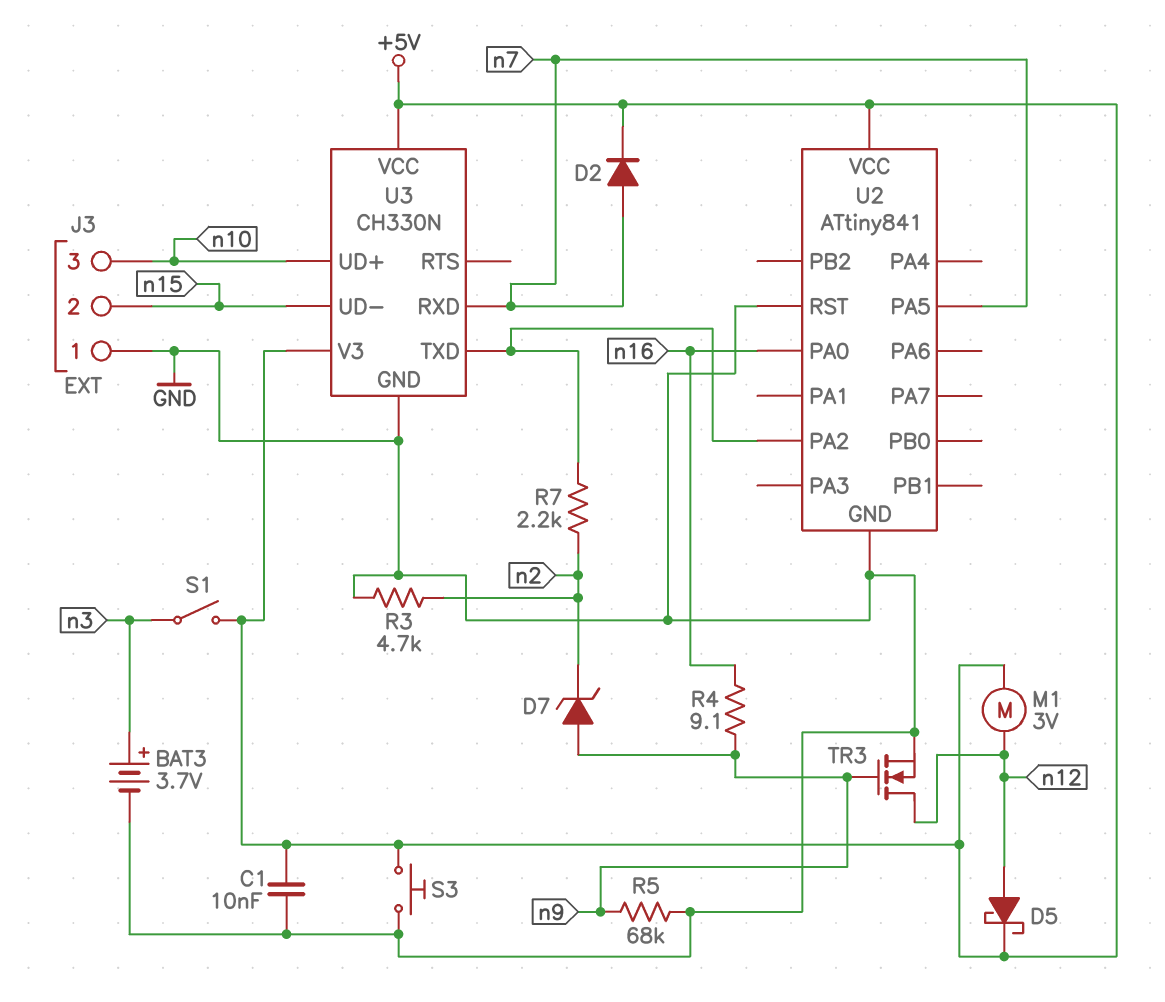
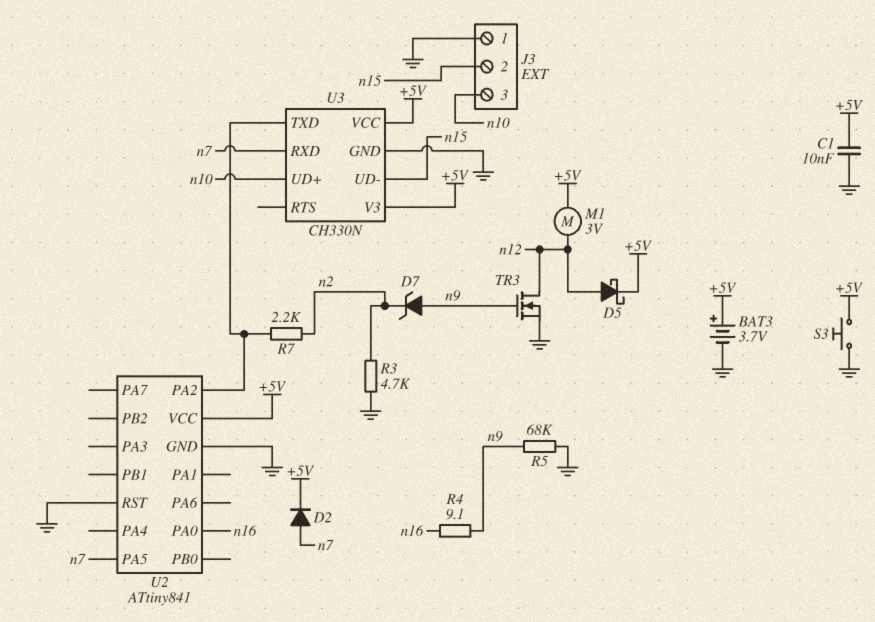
BAT3: 3.7V (plus n3, minus GND) -> 3.7V (plus +5V, minus GND)
S1: switch (+5V, n3) -> none

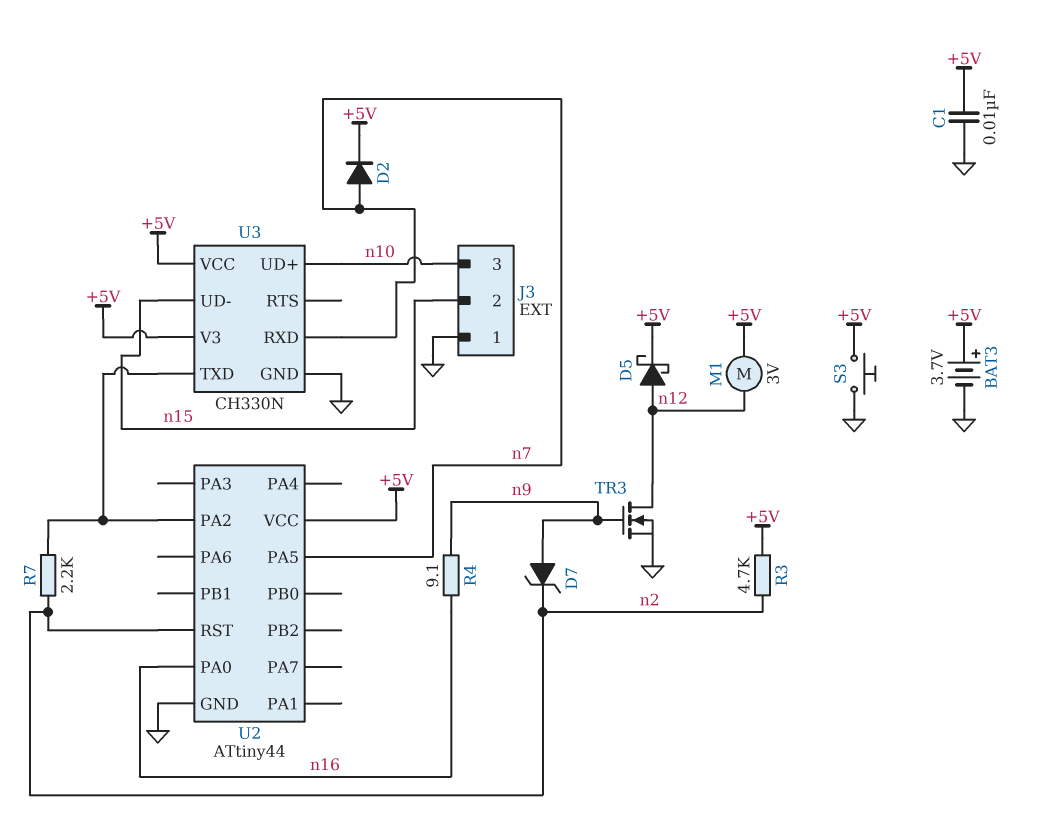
R3: 4.7k (GND, n2) -> 4.7k (+5V, n2)
R5: 68k (GND, n9) -> none
U2: ATtiny841 -> ATtiny44
U2 pin RST: GND -> n2

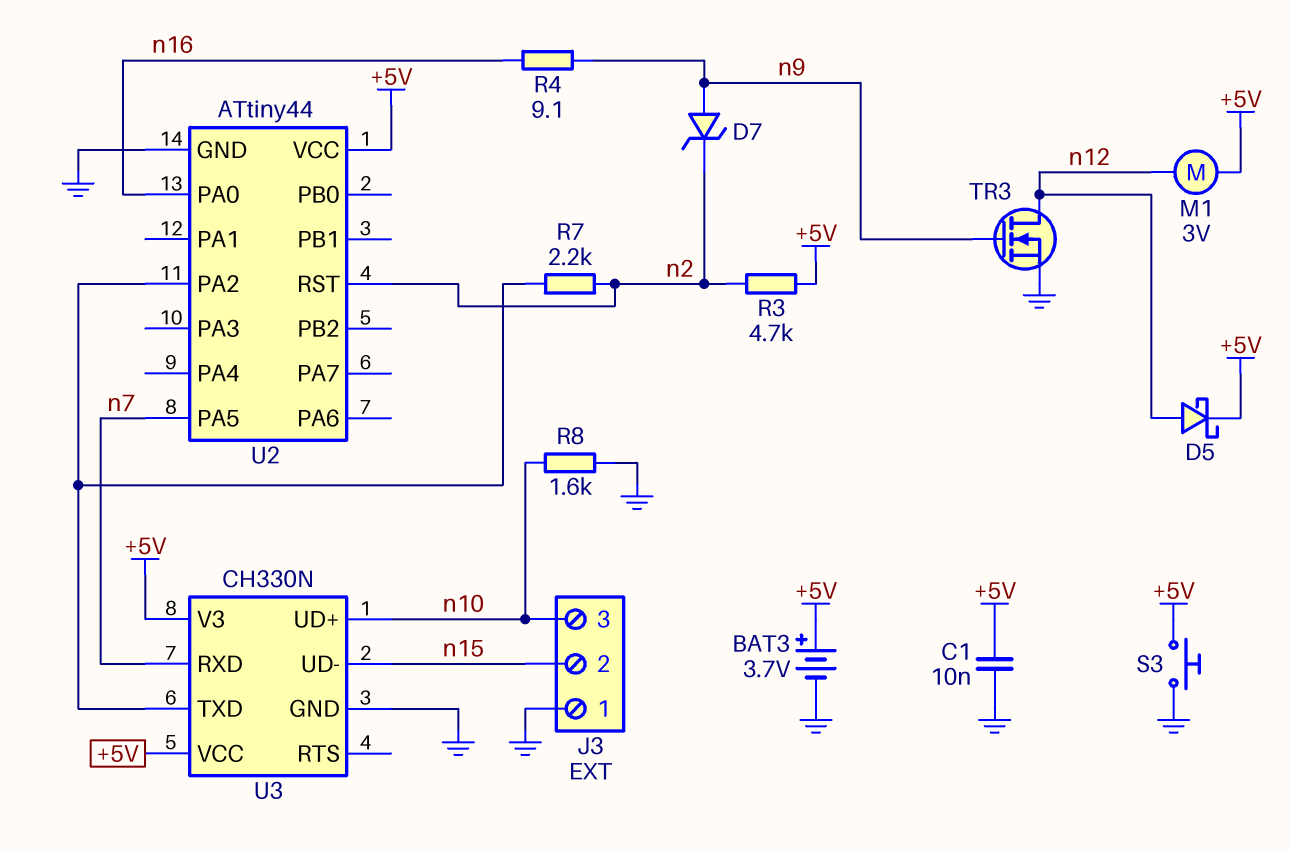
D2: diode (A n7, K +5V) -> none
R8: none -> 1.6k (GND, n10)

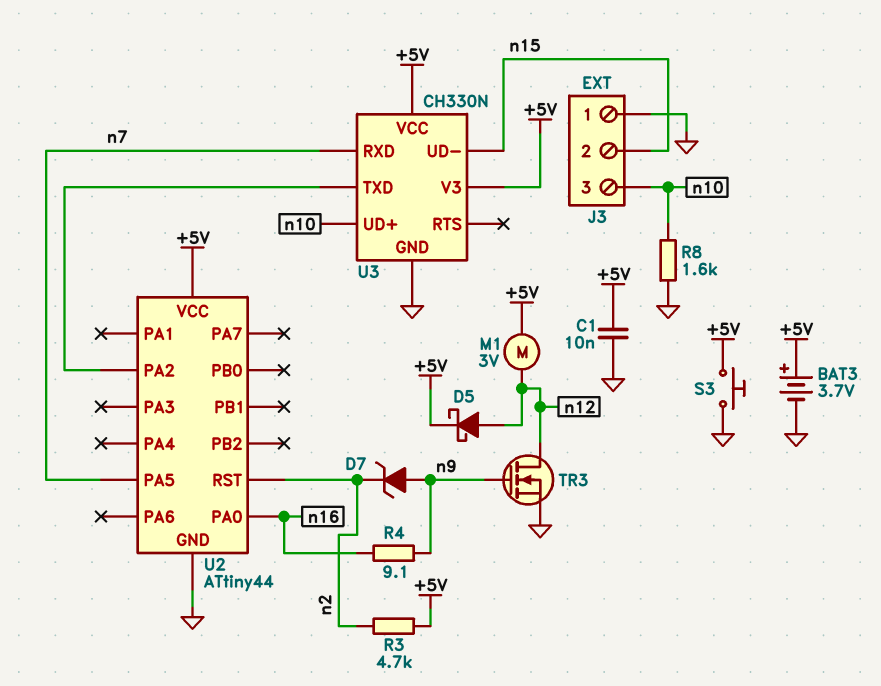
R7: 2.2k (U2/PA2, n2) -> none

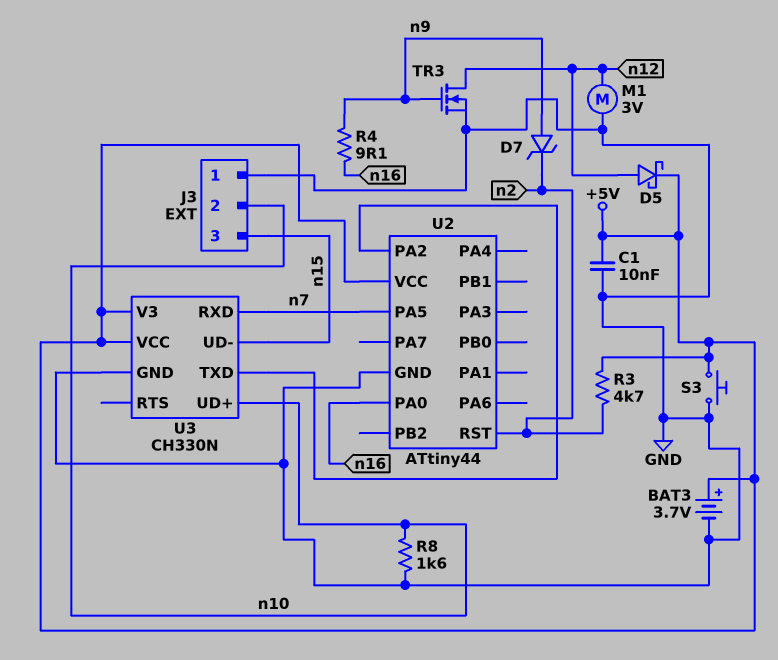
J3 pin 2: n15 -> n10
J3 pin 3: n10 -> n15
M1: motor 3V (+5V, n12) -> motor 3V (GND, n12)

